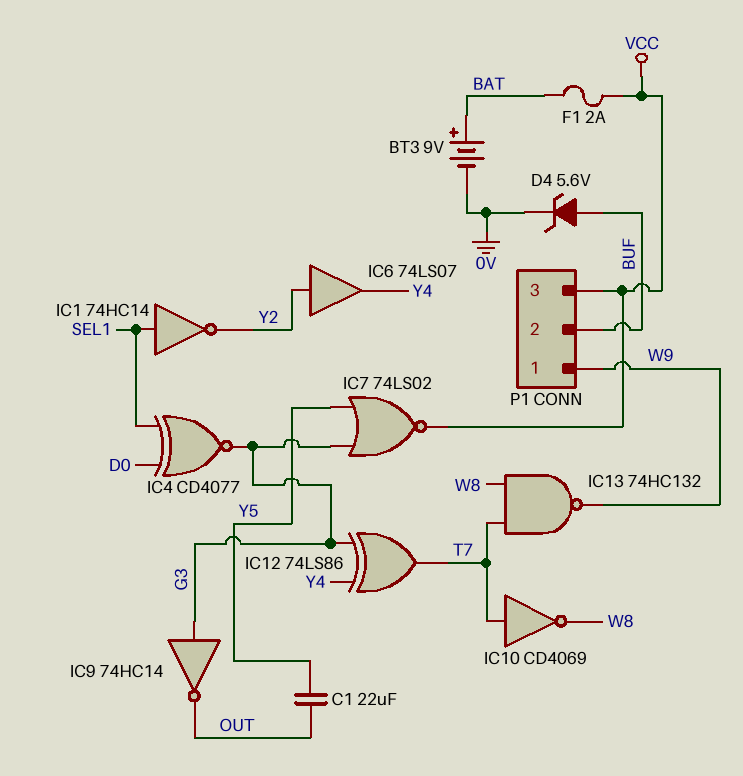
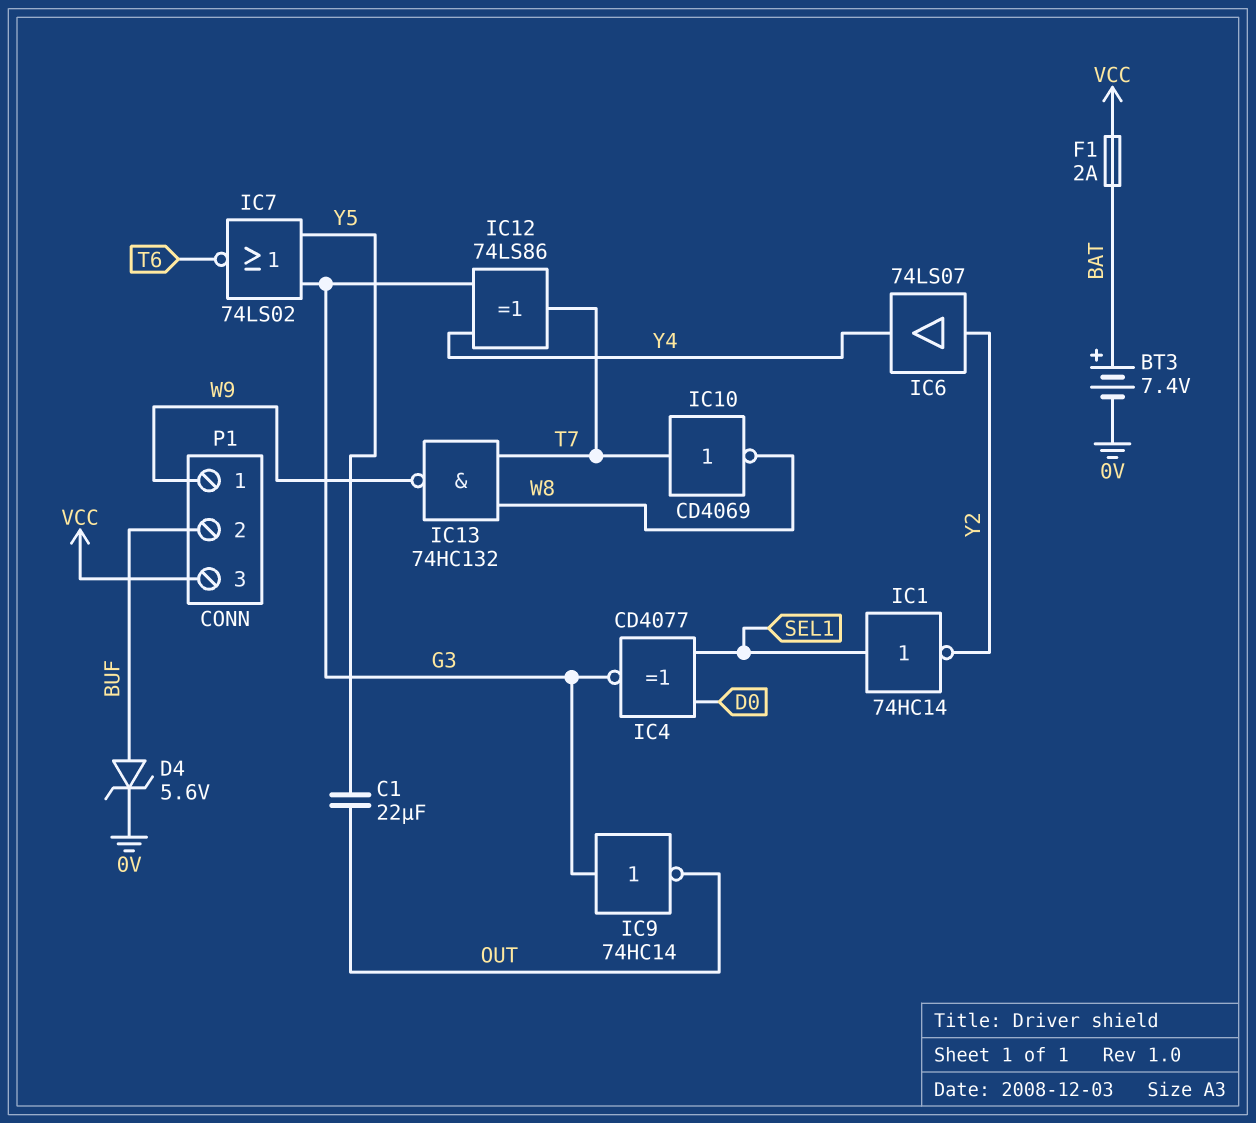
BT3: 9V (plus BAT, minus 0V) -> 7.4V (plus BAT, minus 0V)
IC7: NOR 74LS02 (in G3, in Y5, out VCC) -> NOR 74LS02 (in G3, in Y5, out T6)

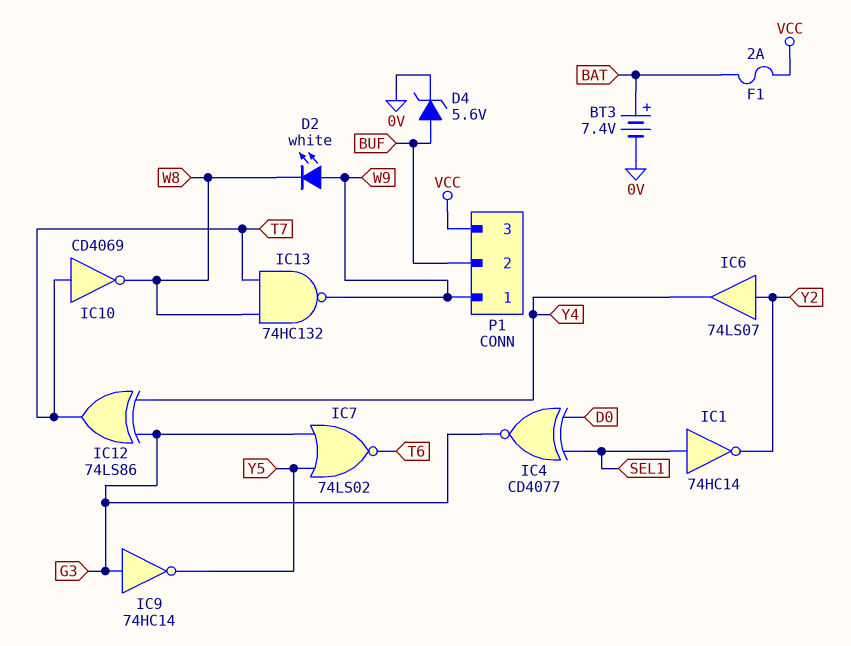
C1: 22uF (OUT, Y5) -> none
D2: none -> LED white (A W9, K W8)
IC9: NOT 74HC14 (in G3, out OUT) -> NOT 74HC14 (in G3, out Y5)

